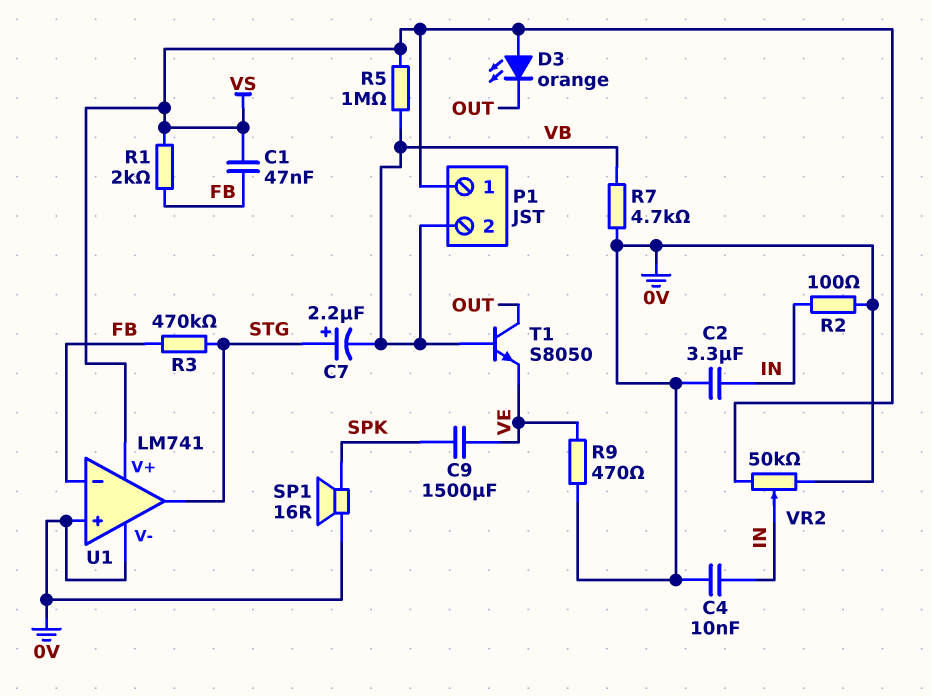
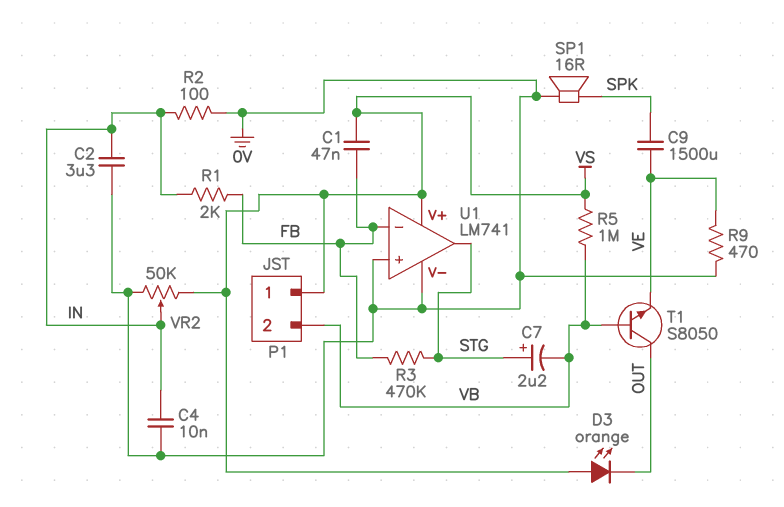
R1: 2k (FB, VS) -> 2k (FB, IN)
R7: 4.7k (0V, VB) -> none

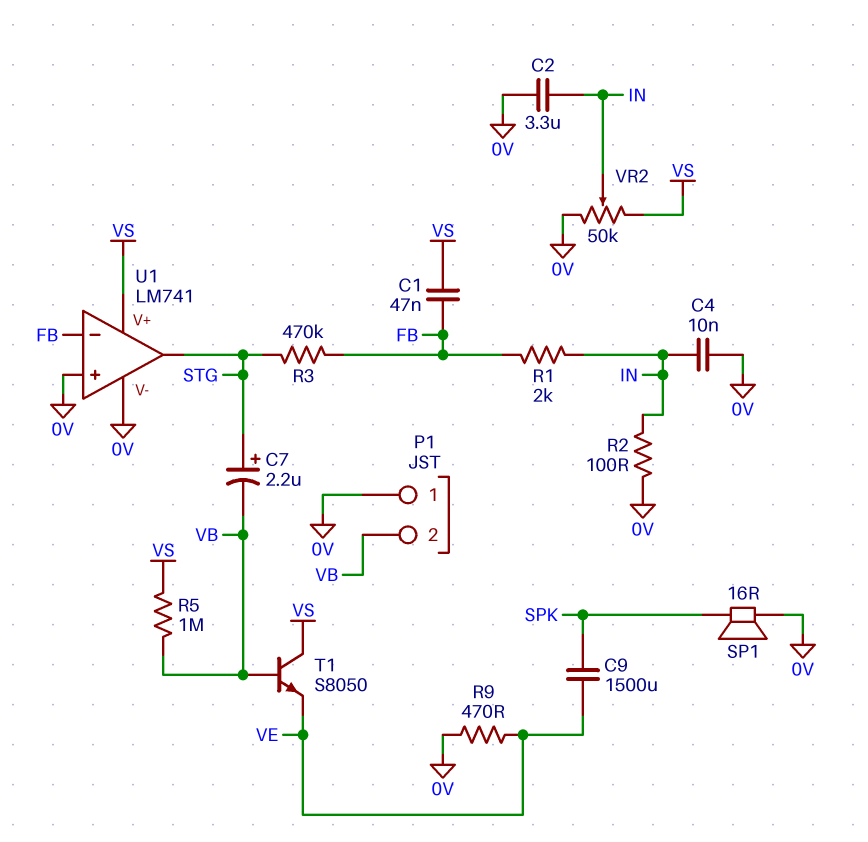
D3: LED orange (A VS, K OUT) -> none
P1 pin 1: VS -> 0V
T1: NPN S8050 (B VB, C OUT, E VE) -> NPN S8050 (B VB, C VS, E VE)

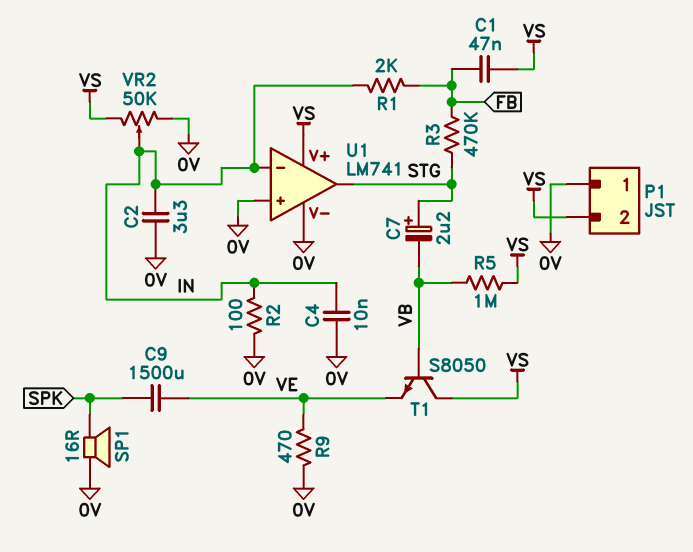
P1 pin 2: VB -> VS
U1 pin in-: FB -> IN

